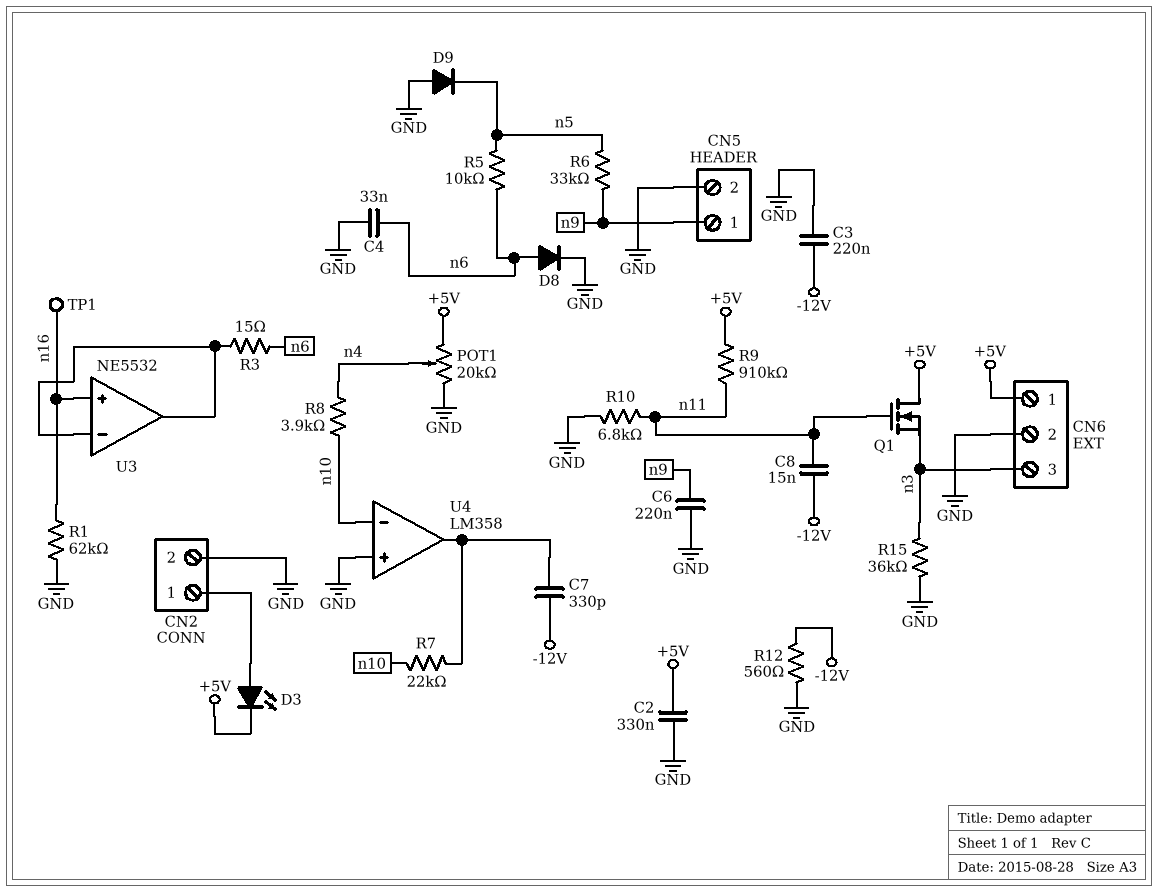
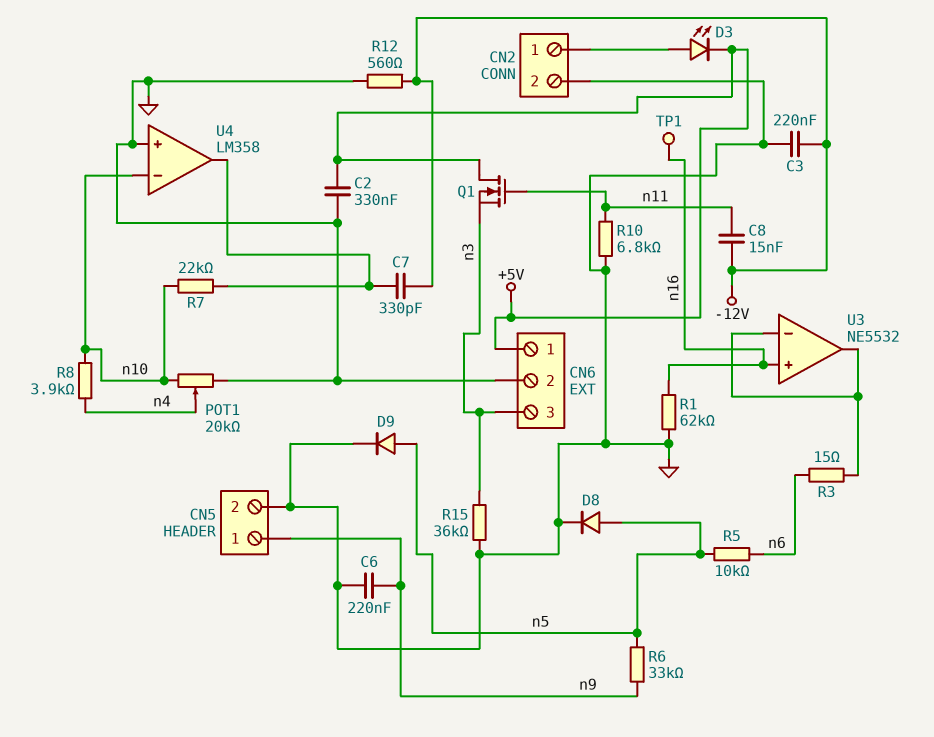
C4: 33nF (GND, n6) -> none
D8: diode (A n6, K GND) -> diode (A n5, K GND)
D9: diode (A GND, K n5) -> diode (A n5, K GND)
POT1: 20k (+5V, GND, wiper n4) -> 20k (GND, n10, wiper n4)
R9: 910k (+5V, n11) -> none

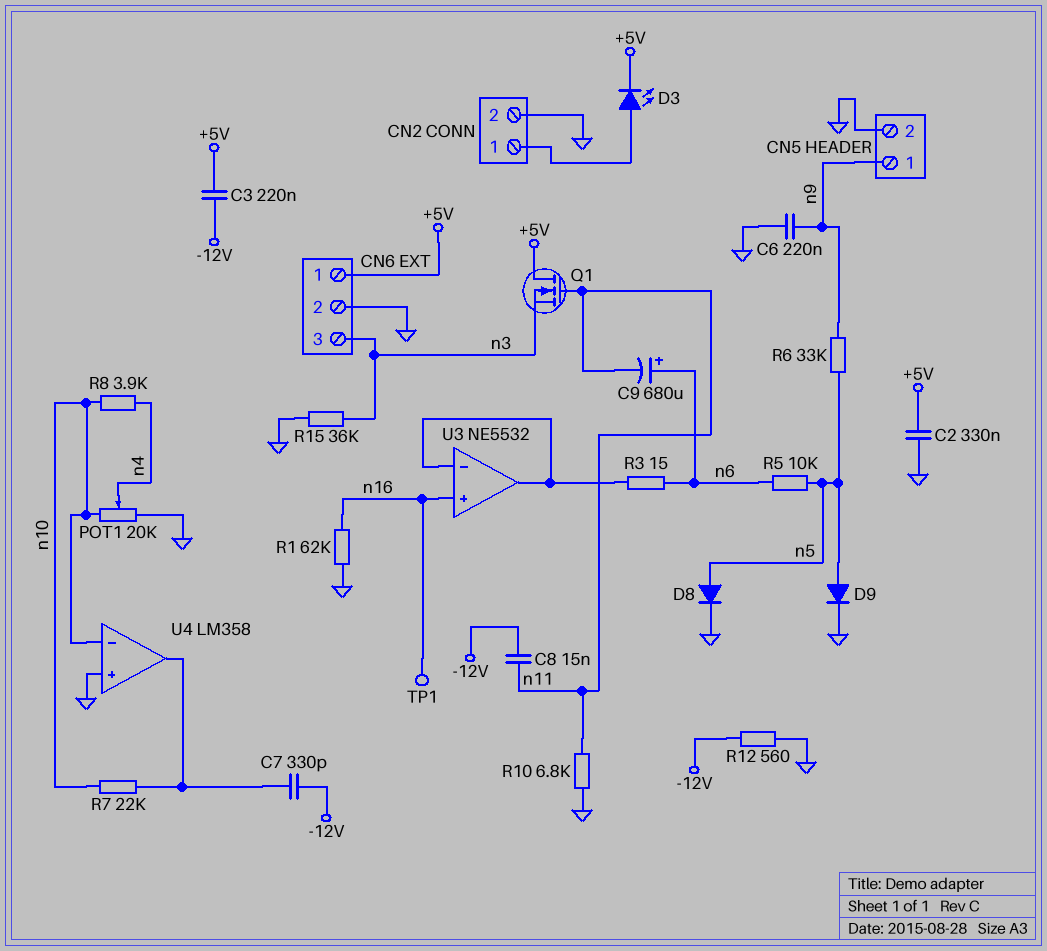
C3: 220nF (-12V, GND) -> 220nF (+5V, -12V)
C9: none -> 680uF (plus n6, minus n11)

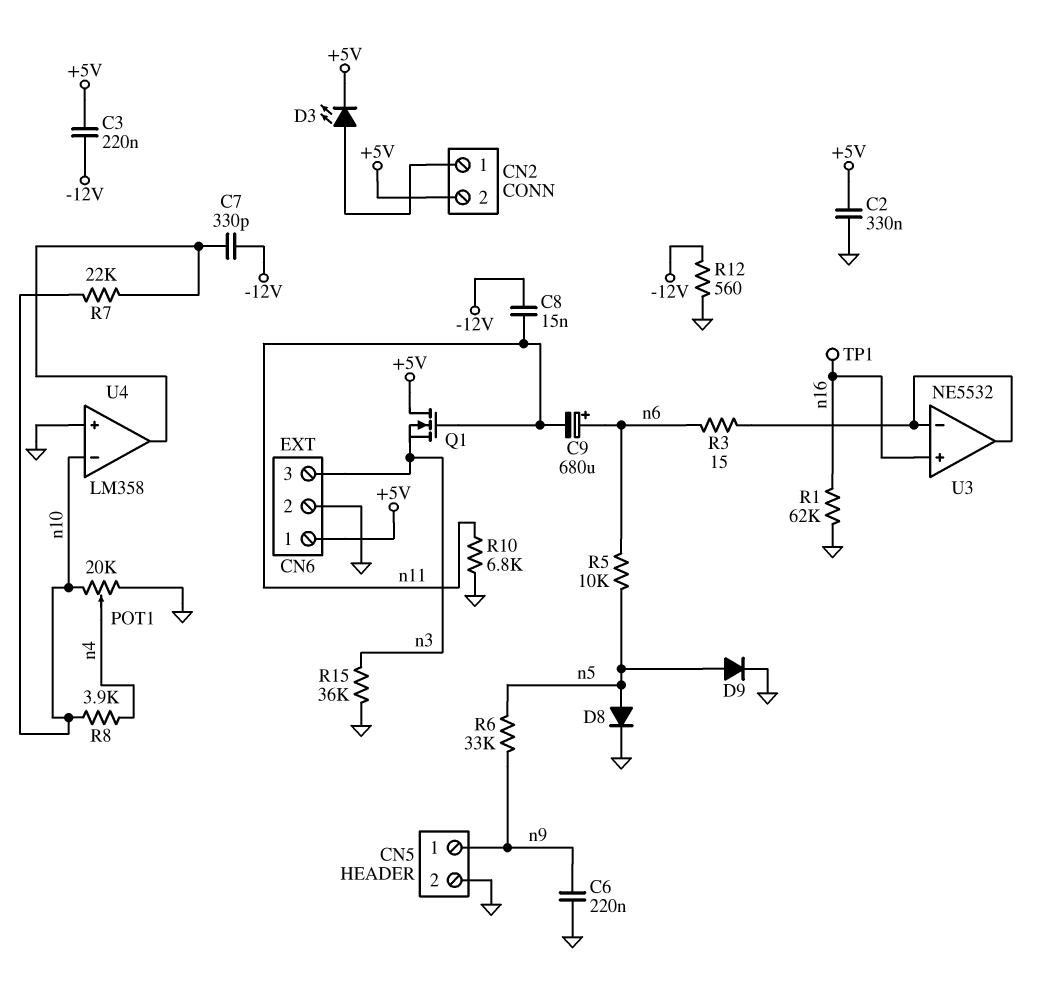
CN2 pin 2: GND -> +5V

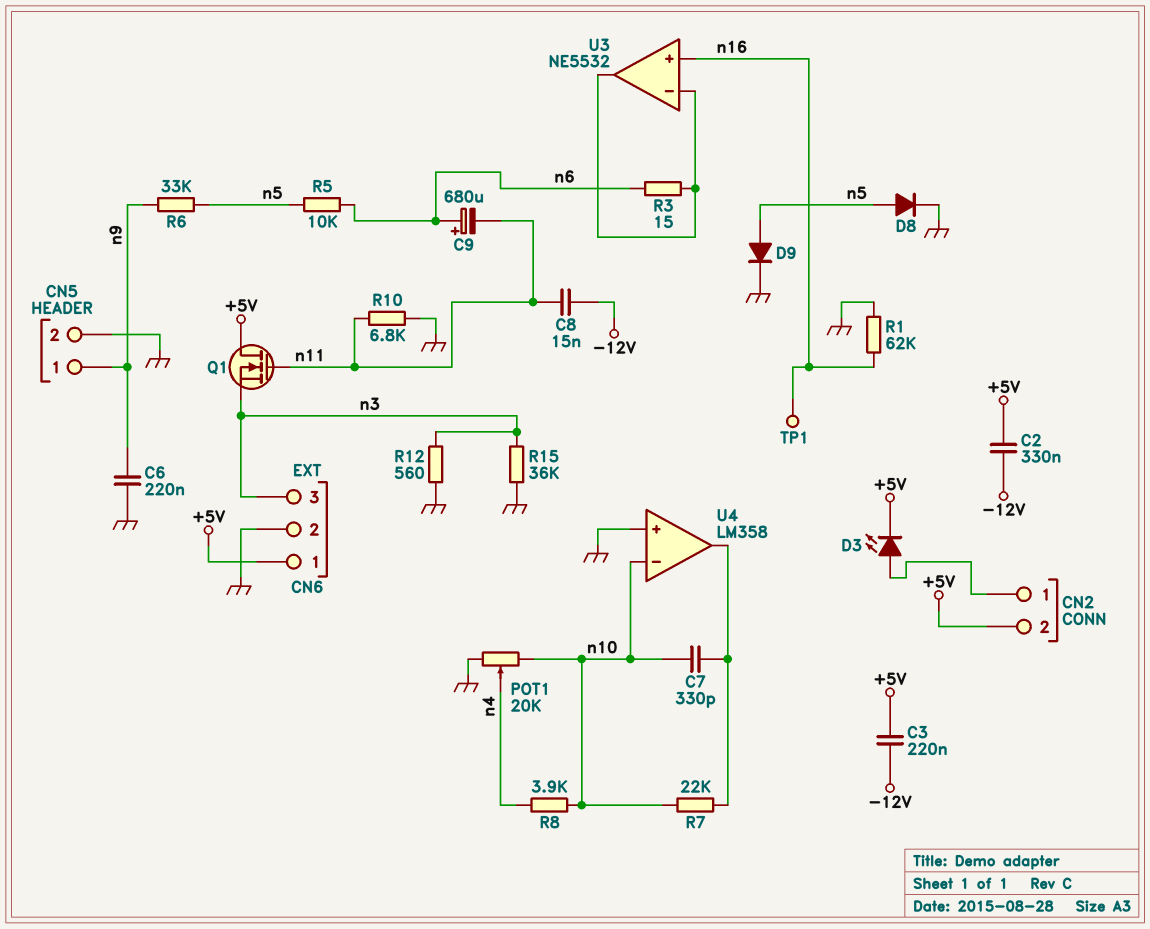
C2: 330nF (+5V, GND) -> 330nF (+5V, -12V)
C7: 330pF (-12V, U4/out) -> 330pF (U4/out, n10)
R12: 560 (-12V, GND) -> 560 (GND, n3)

